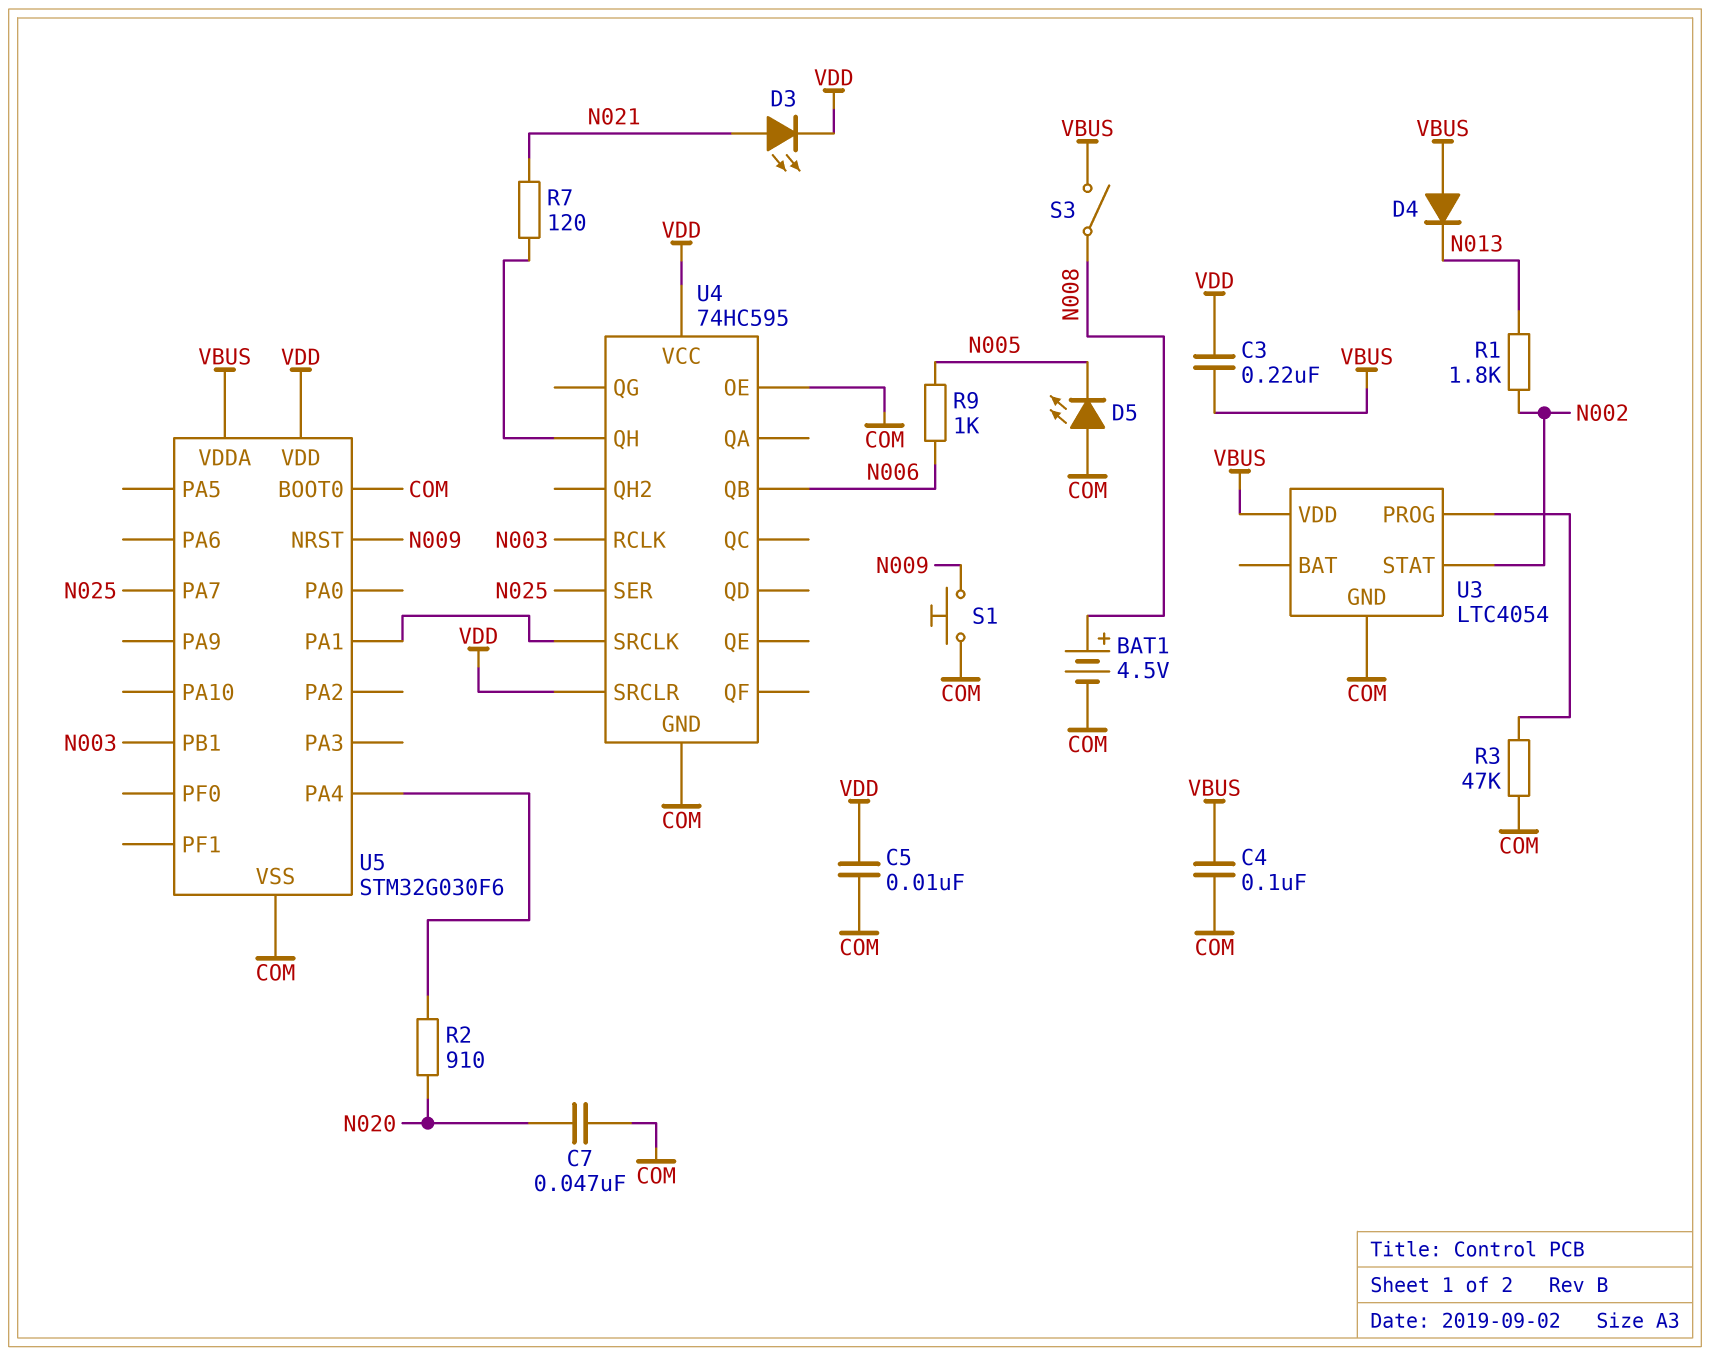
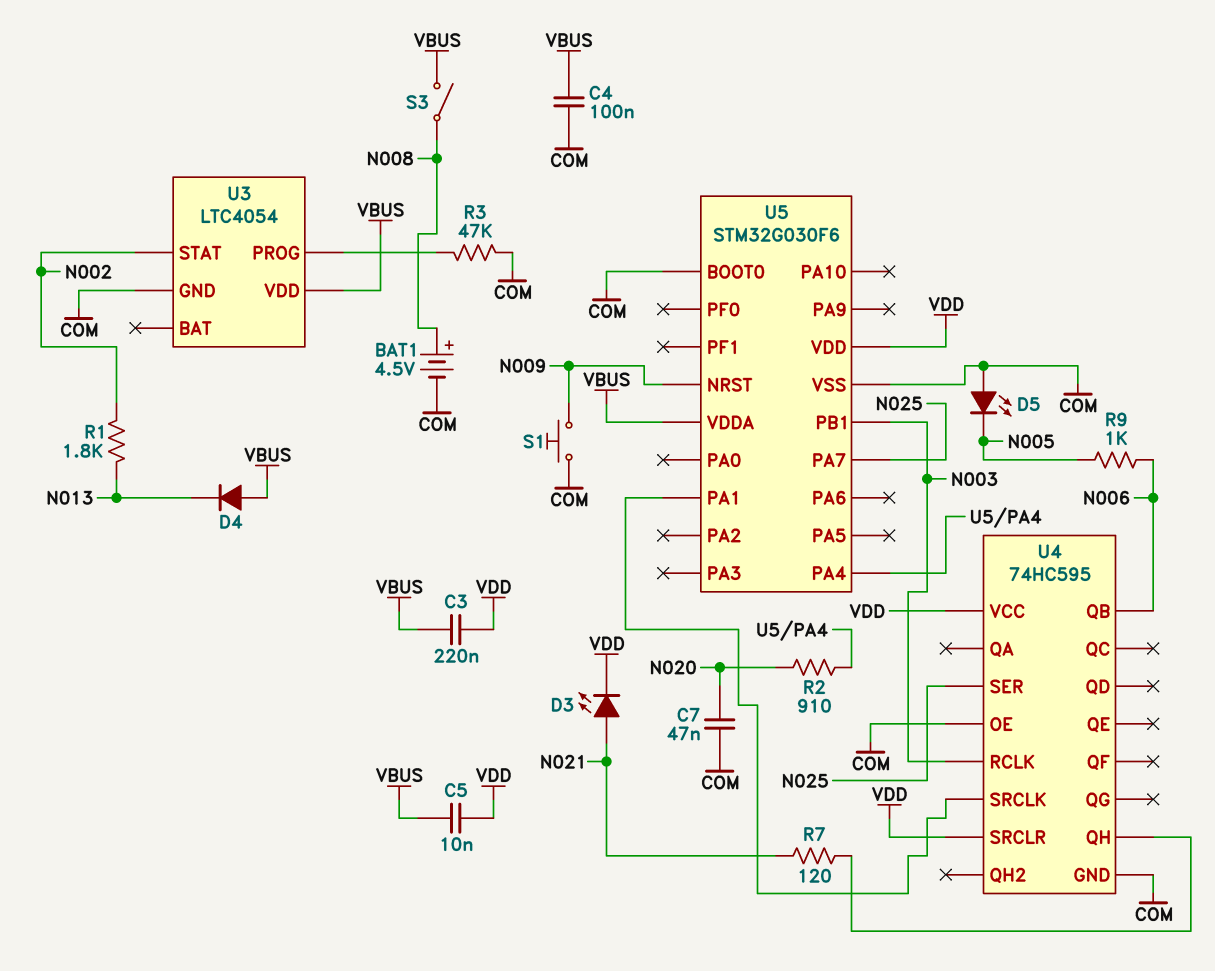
C5: 10nF (COM, VDD) -> 10nF (VBUS, VDD)

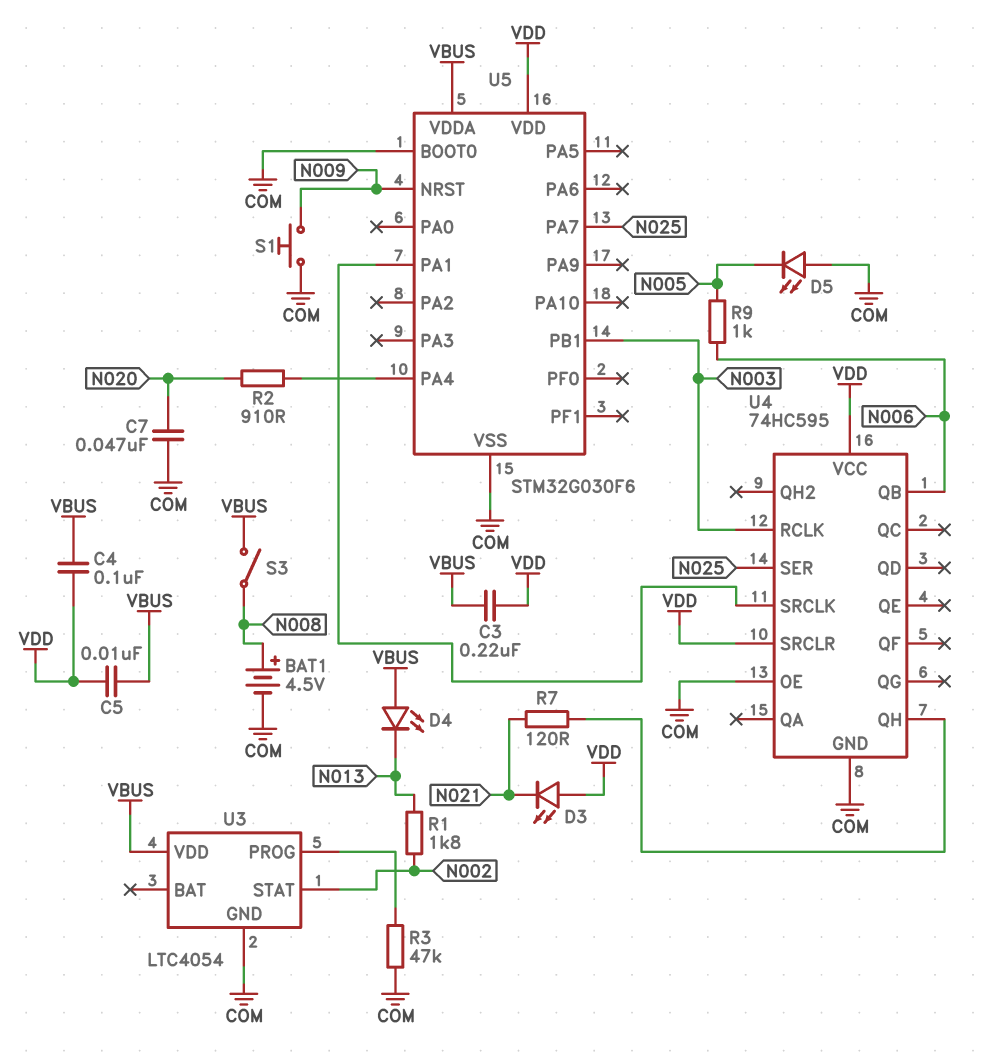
C4: 100nF (COM, VBUS) -> 100nF (VBUS, VDD)
D3: LED (A N021, K VDD) -> LED (A VDD, K N021)
D4: diode (A VBUS, K N013) -> LED (A VBUS, K N013)

